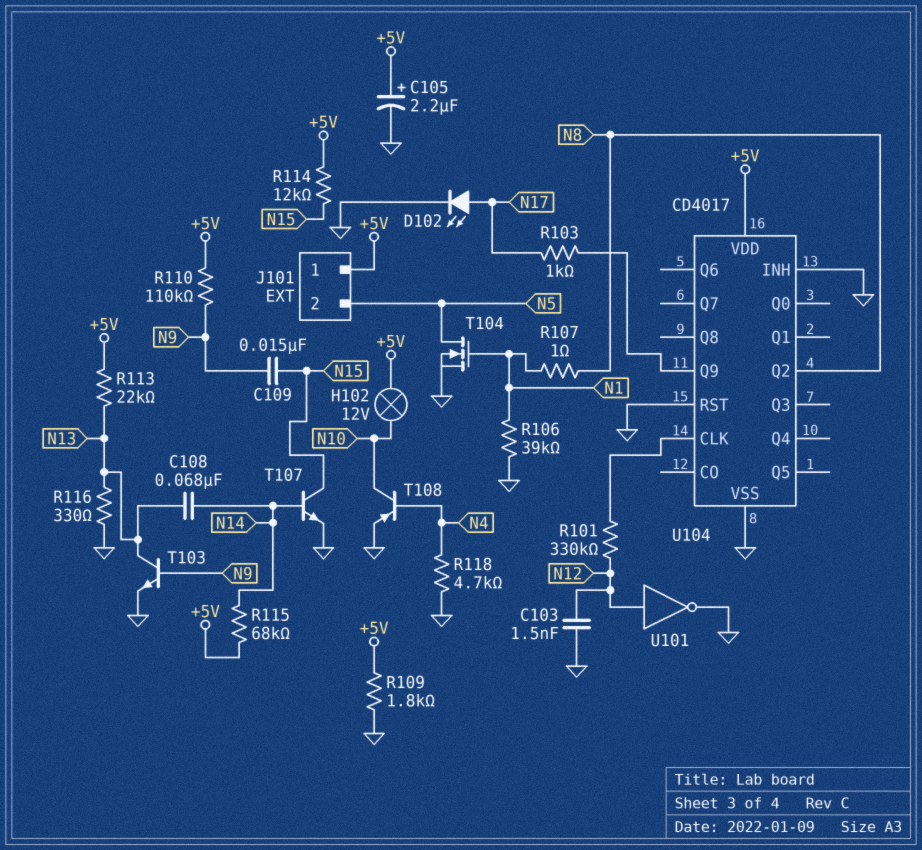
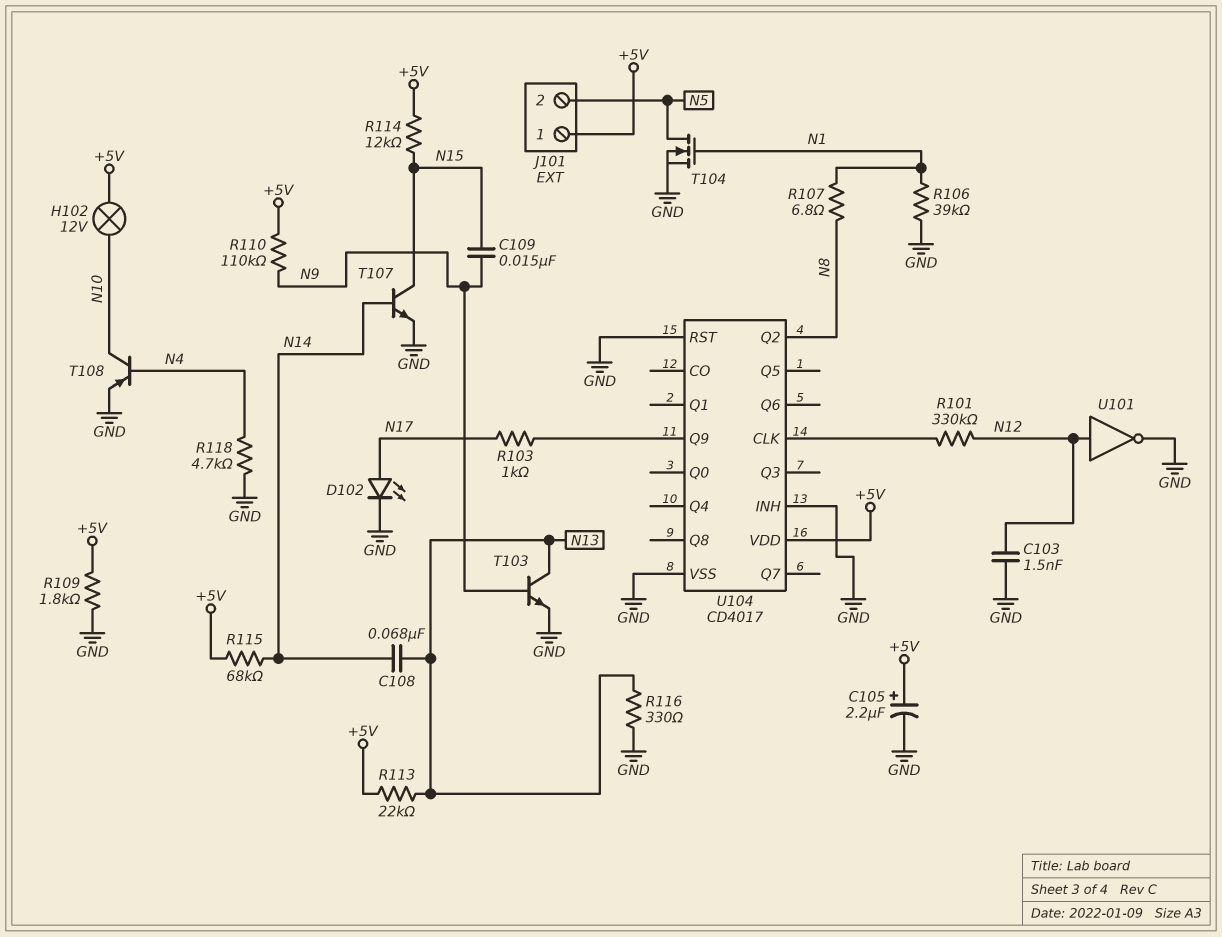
R107: 1 (N1, N8) -> 6.8 (N1, N8)

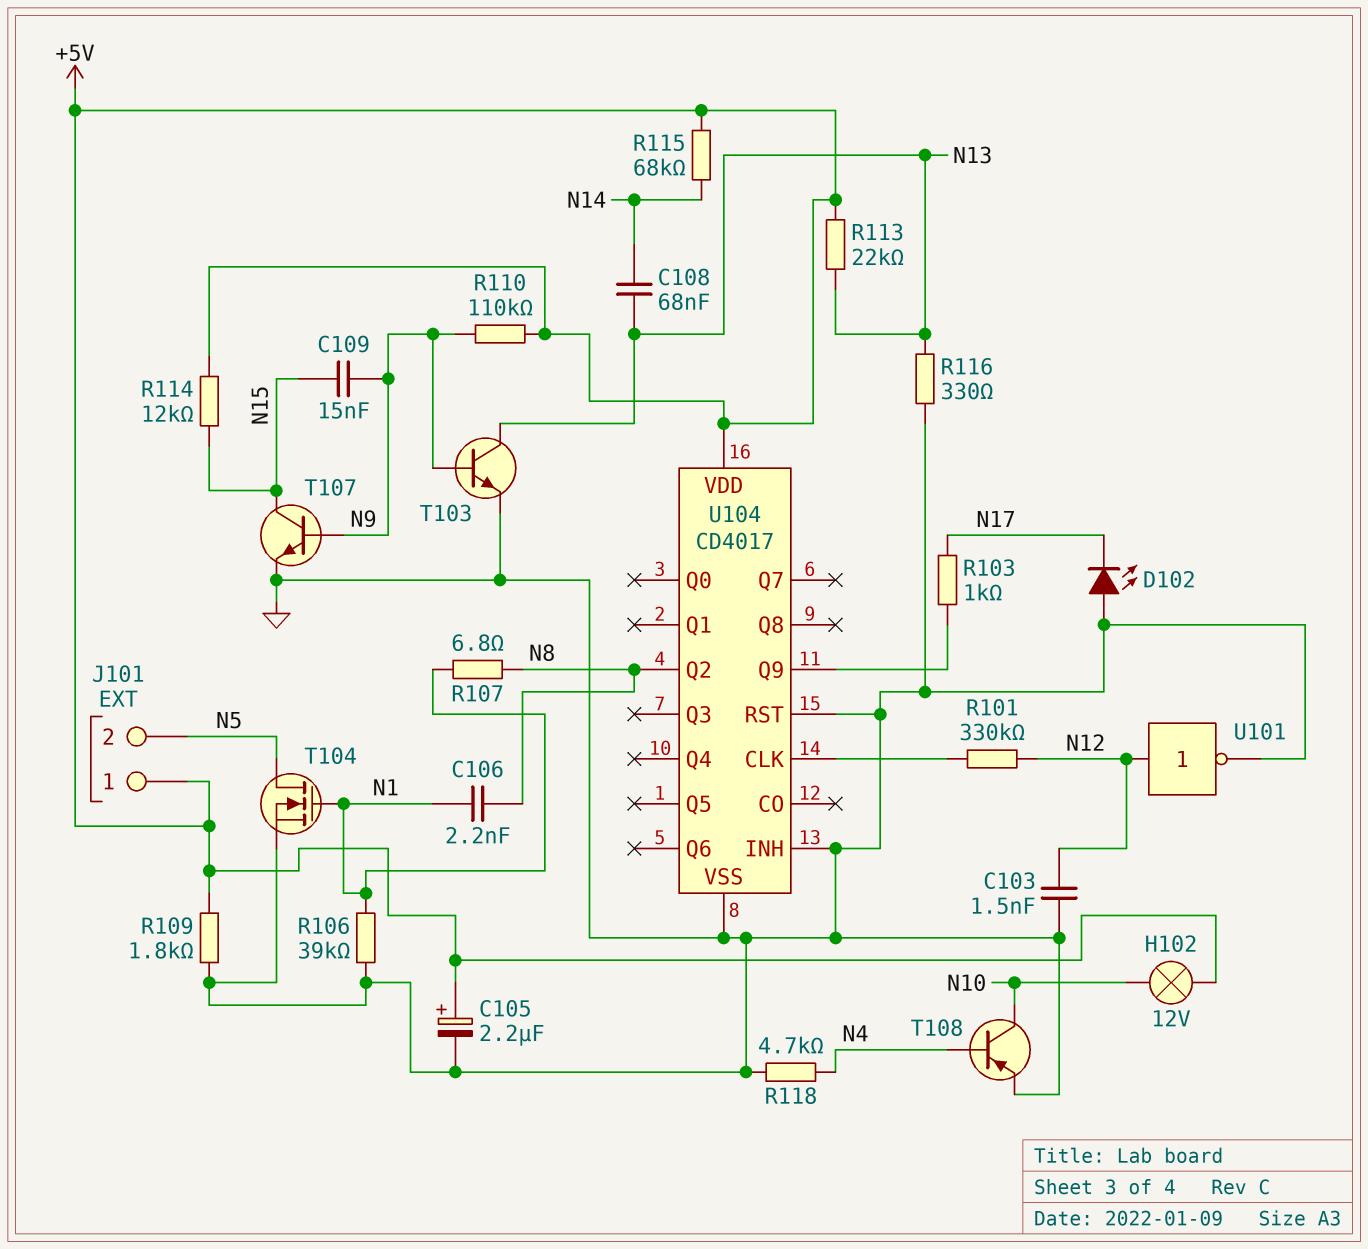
C106: none -> 2.2nF (N1, N8)
D102: LED (A N17, K GND) -> LED (A GND, K N17)
T107: NPN (B N14, C N15, E GND) -> NPN (B N9, C N15, E GND)

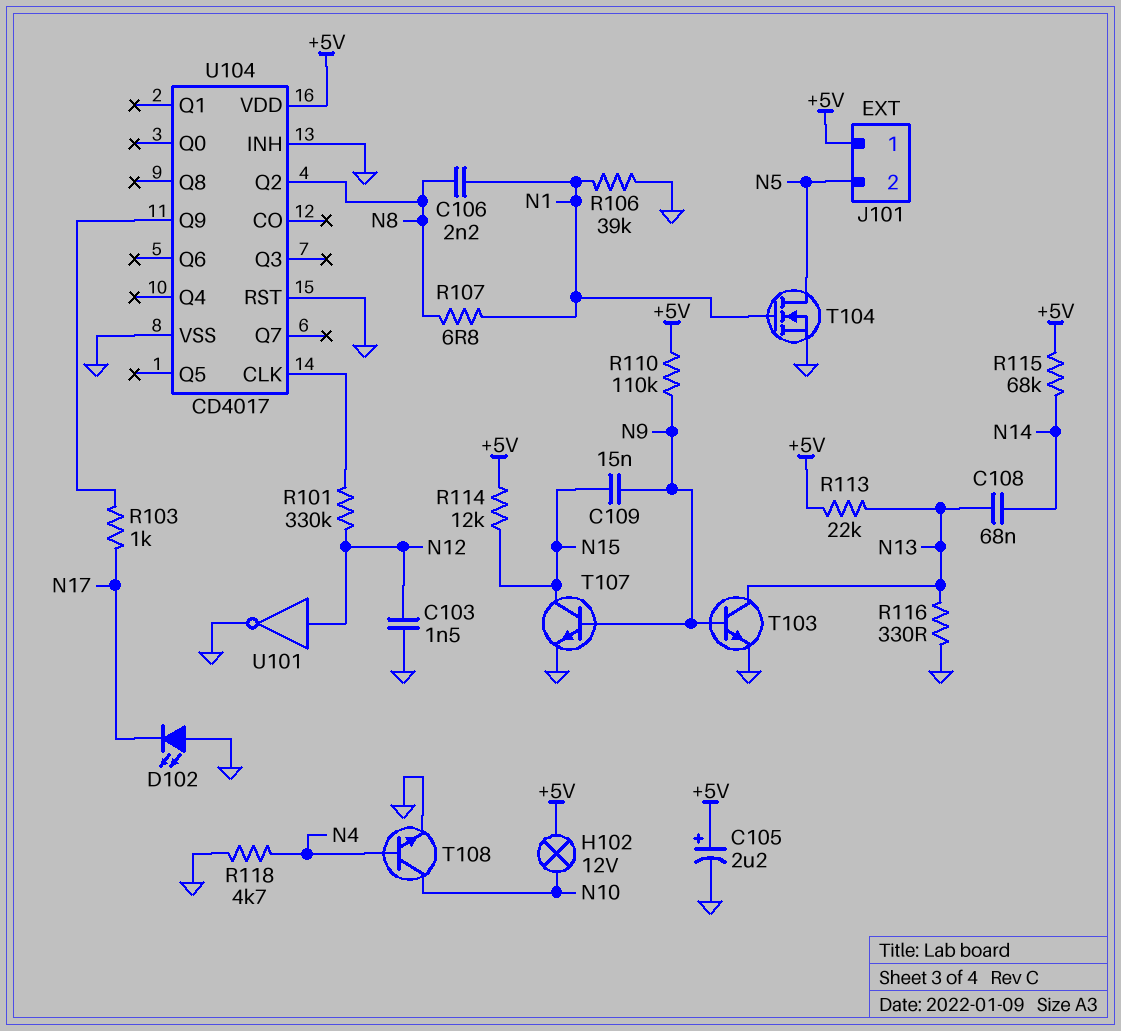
R109: 1.8k (+5V, GND) -> none
T108: PNP (B N4, C N10, E GND) -> NPN (B N4, C N10, E GND)

